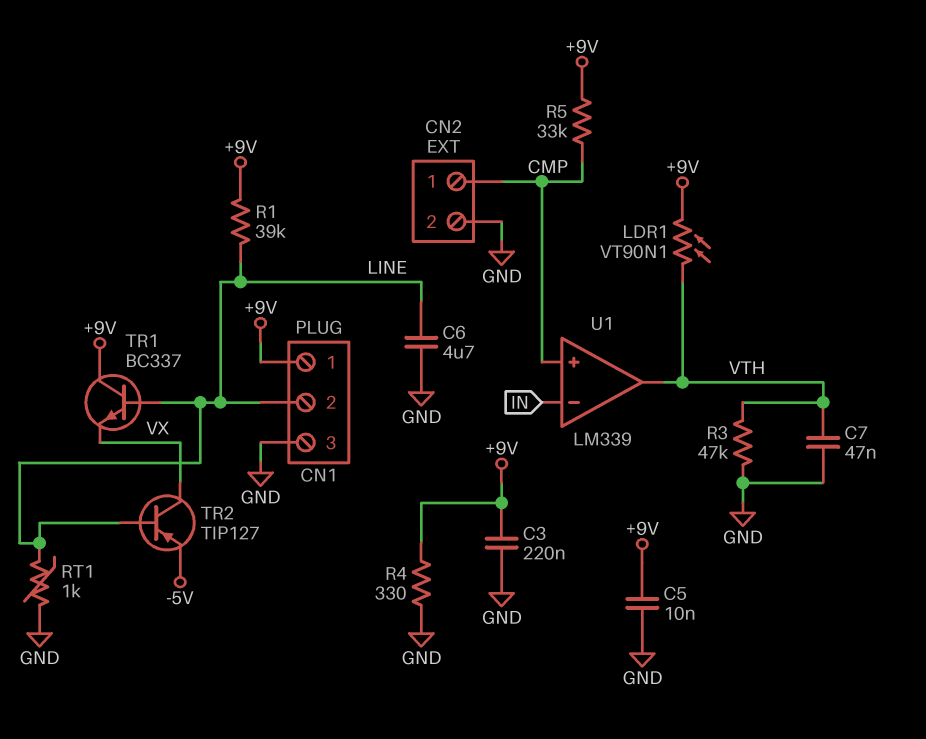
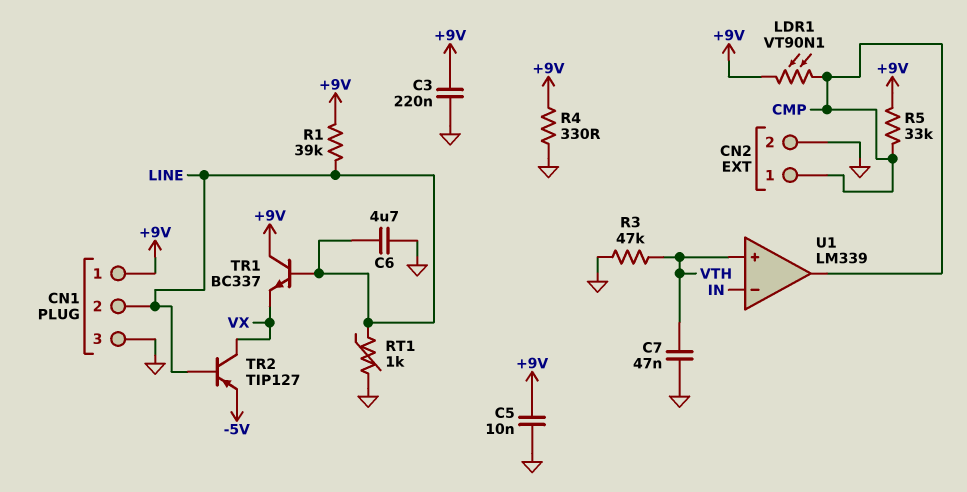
LDR1: VT90N1 (+9V, VTH) -> VT90N1 (+9V, CMP)
U1 pin in+: CMP -> VTH
U1 pin out: VTH -> CMP

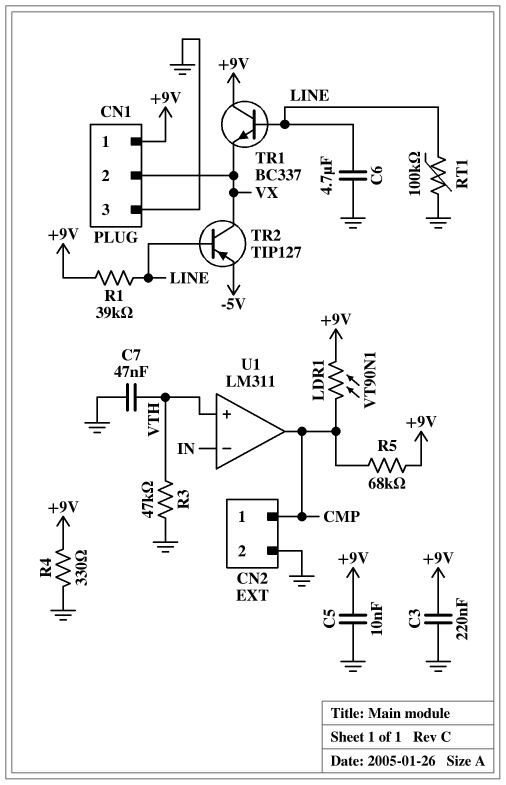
CN1 pin 2: LINE -> VX
R5: 33k (+9V, CMP) -> 68k (+9V, CMP)
RT1: 1k (GND, LINE) -> 100k (GND, LINE)
U1: LM339 -> LM311

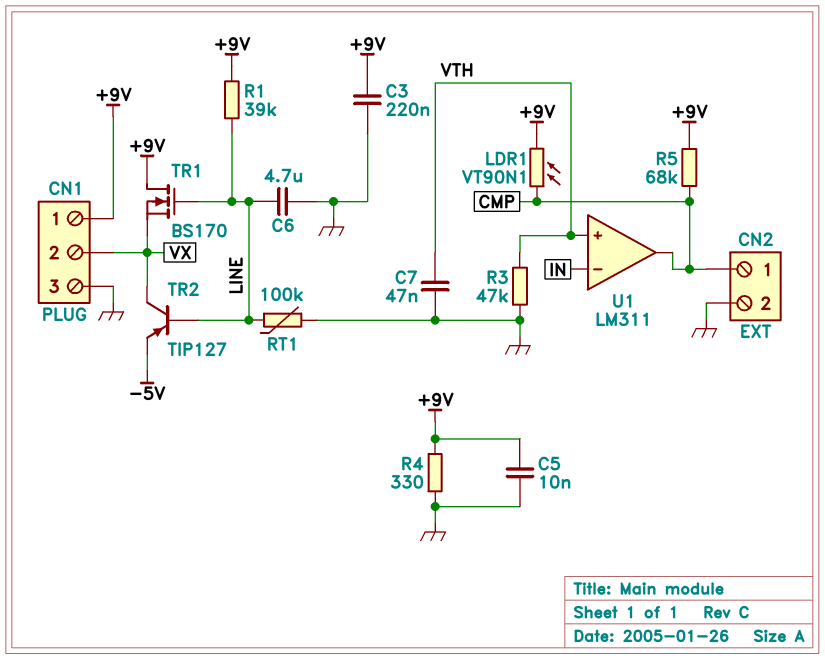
TR1: NPN BC337 (B LINE, C +9V, E VX) -> NMOS BS170 (G LINE, D +9V, S VX)

